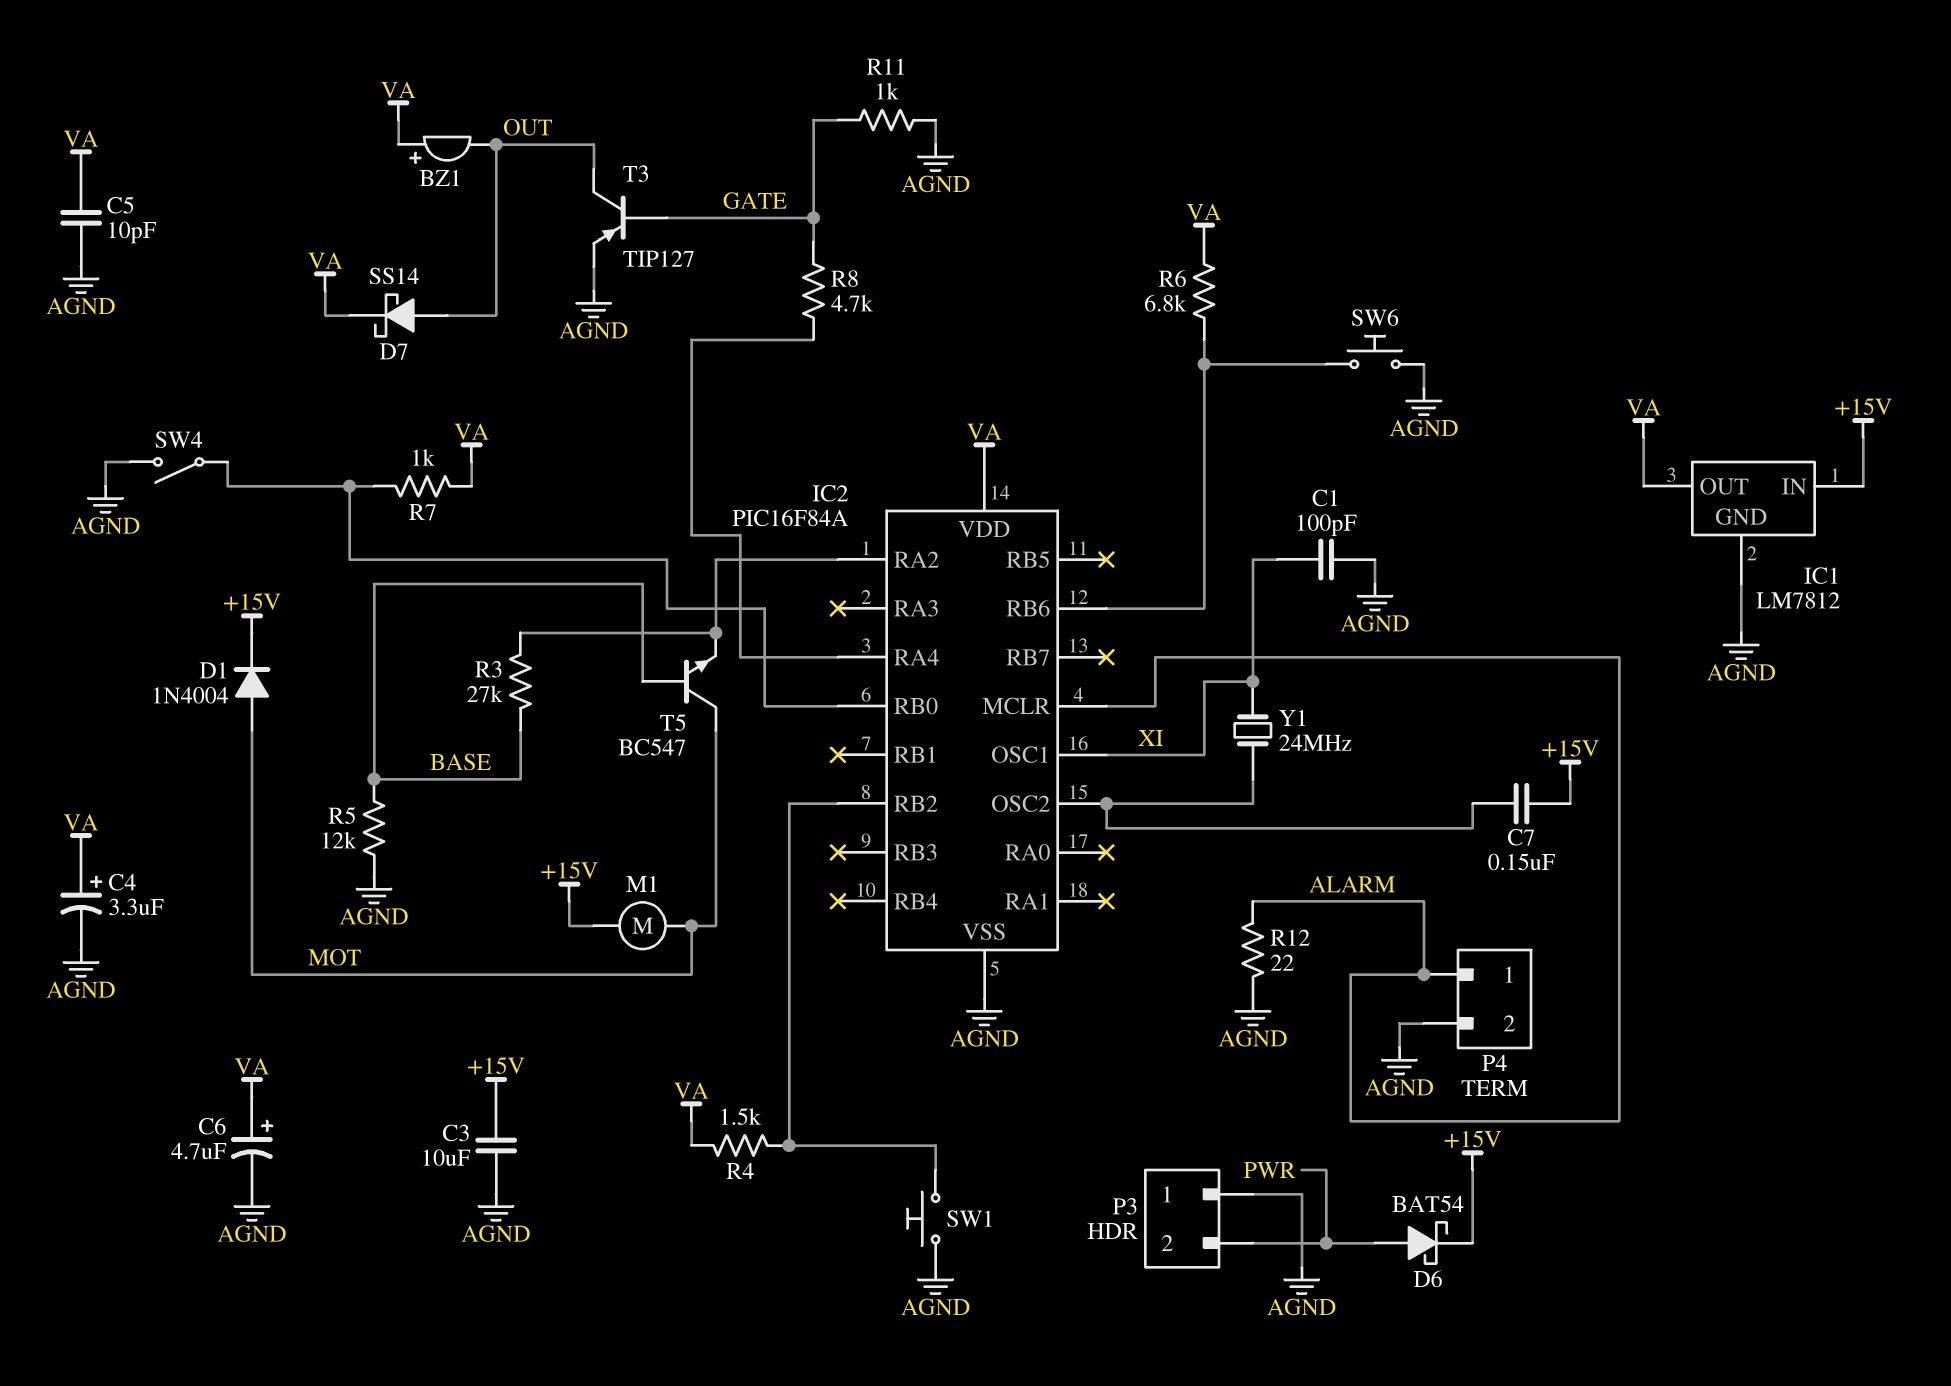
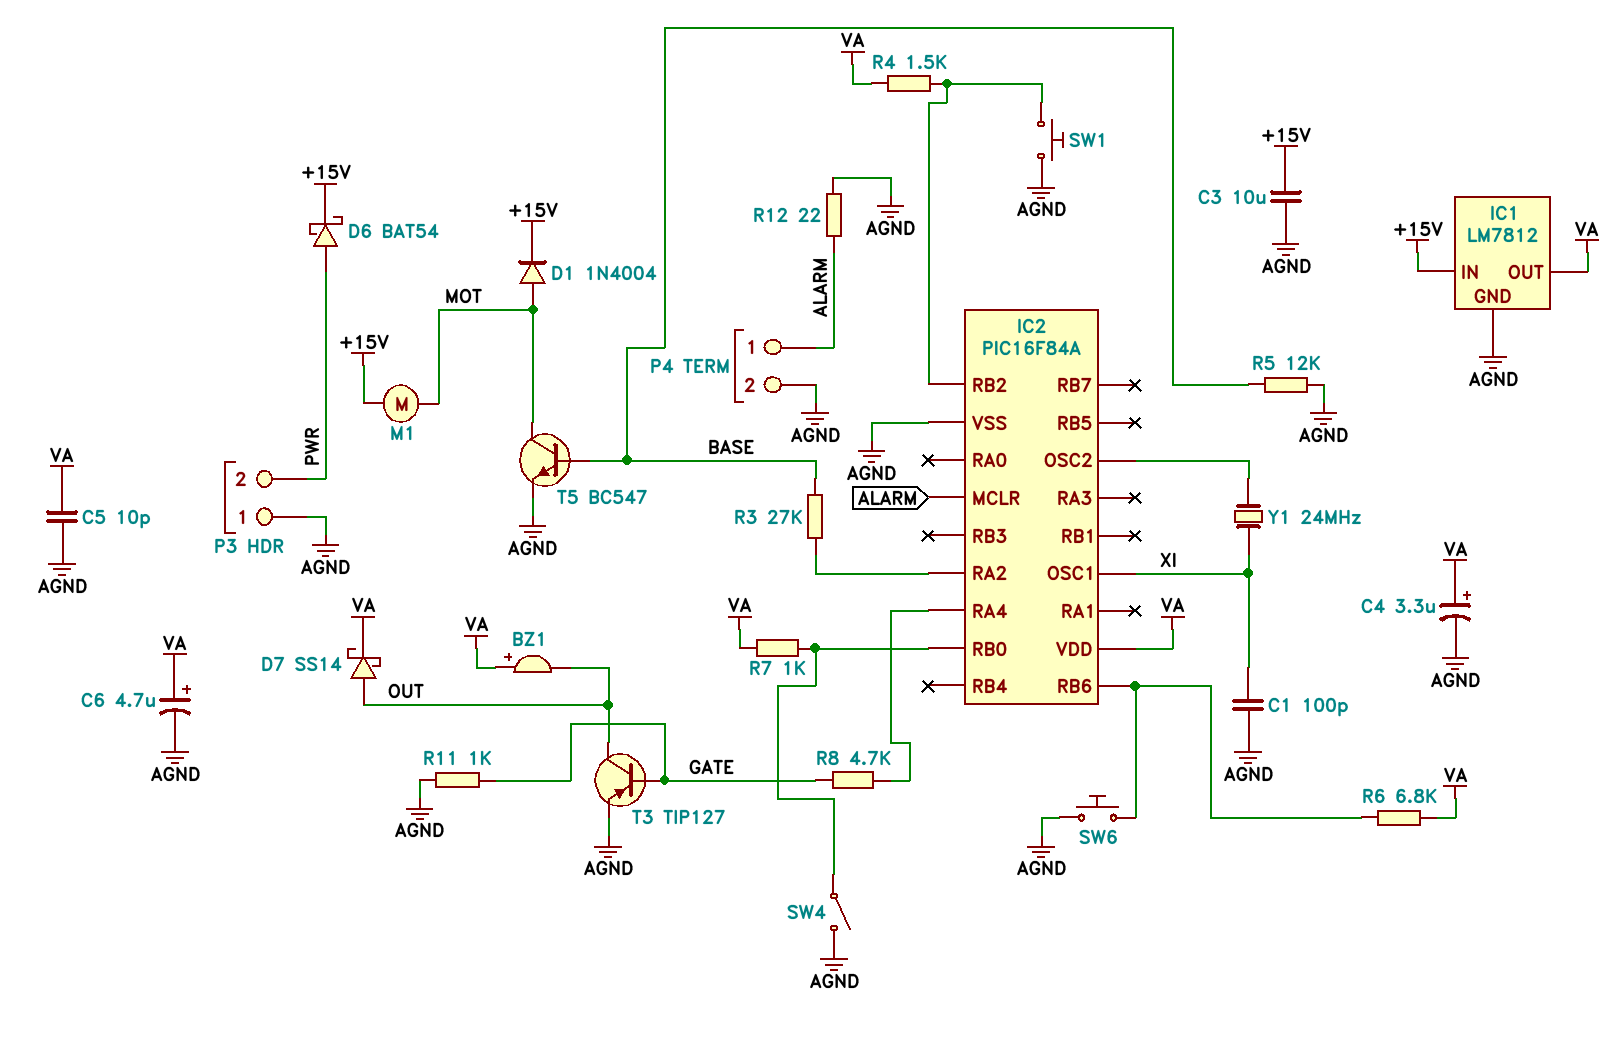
C7: 150nF (+15V, IC2/OSC2) -> none
T5: NPN BC547 (B BASE, C MOT, E IC2/RA2) -> NPN BC547 (B BASE, C MOT, E AGND)

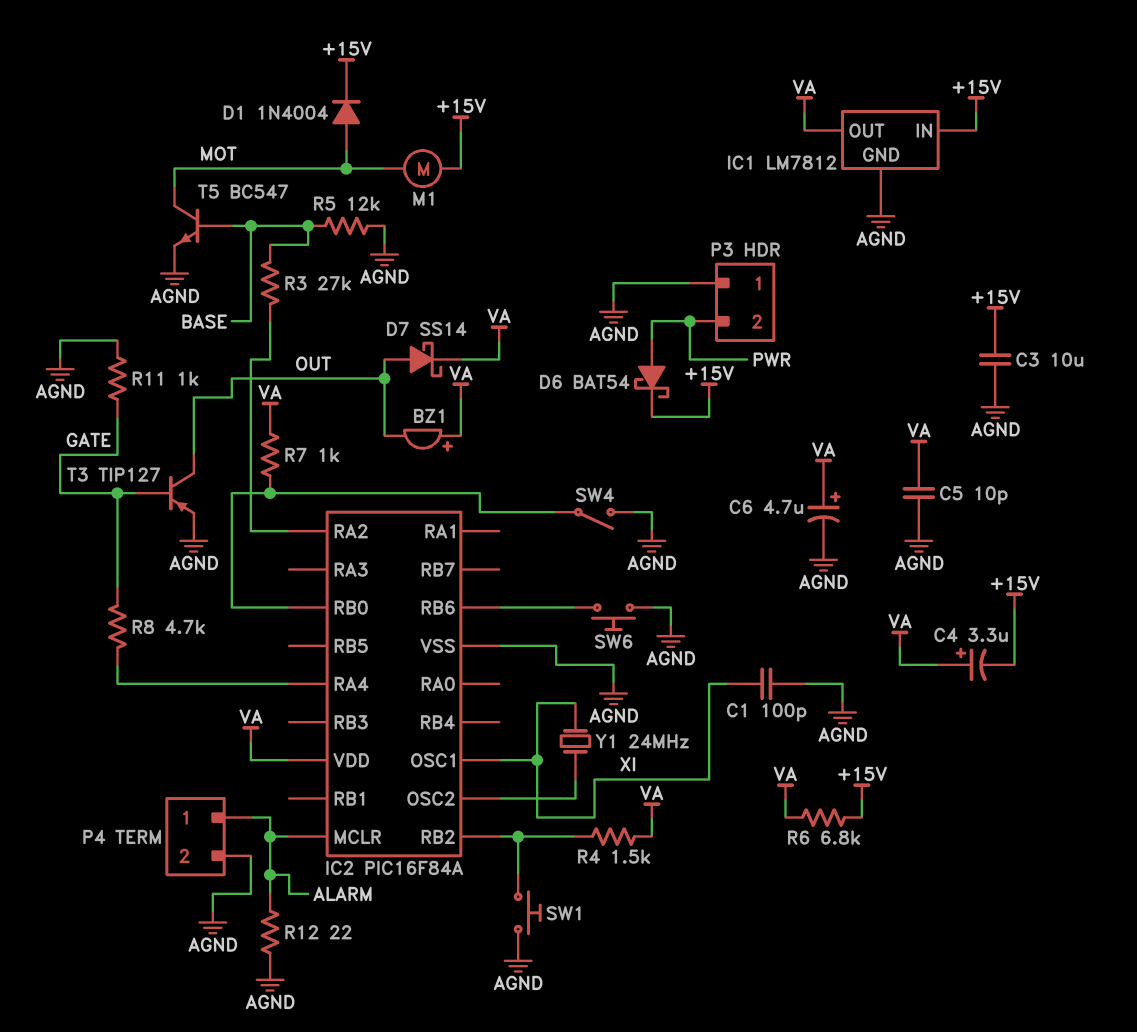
C4: 3.3uF (plus VA, minus AGND) -> 3.3uF (plus VA, minus +15V)
R6: 6.8k (IC2/RB6, VA) -> 6.8k (+15V, VA)

